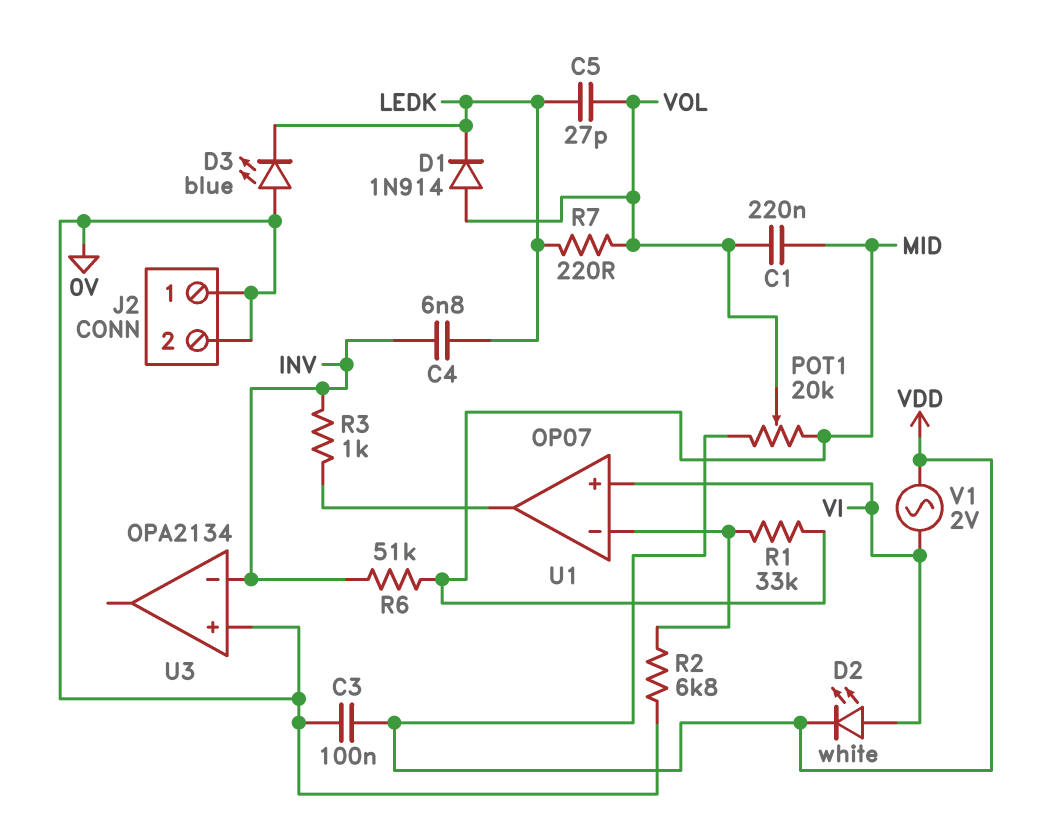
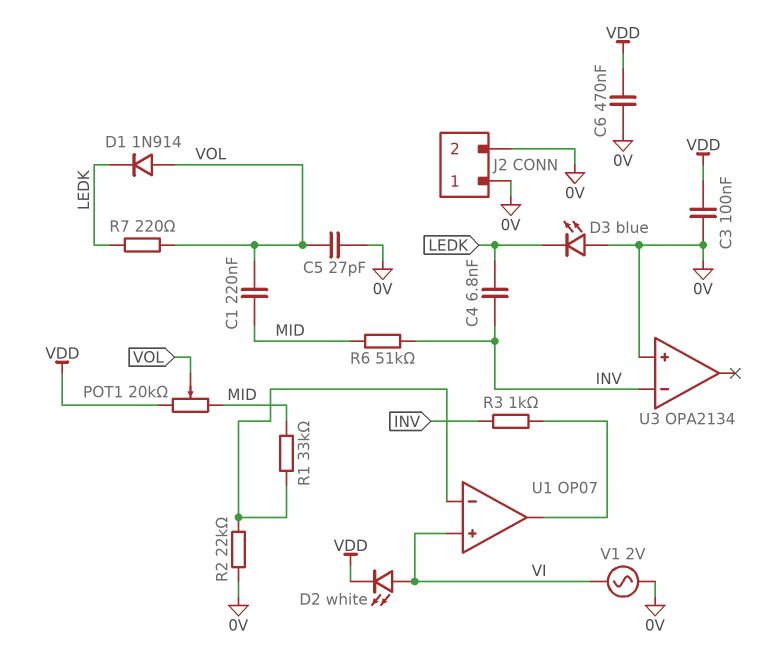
C5: 27pF (LEDK, VOL) -> 27pF (0V, VOL)
C6: none -> 470nF (0V, VDD)
R2: 6.8k (0V, U1/in-) -> 22k (0V, U1/in-)
V1: AC 2V (VDD, VI) -> AC 2V (0V, VI)

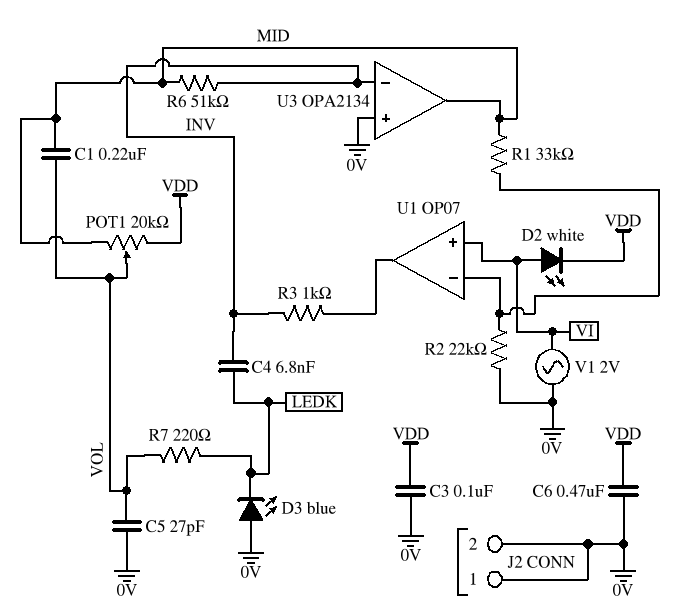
D1: diode 1N914 (A VOL, K LEDK) -> none
U3 pin out: none -> MID

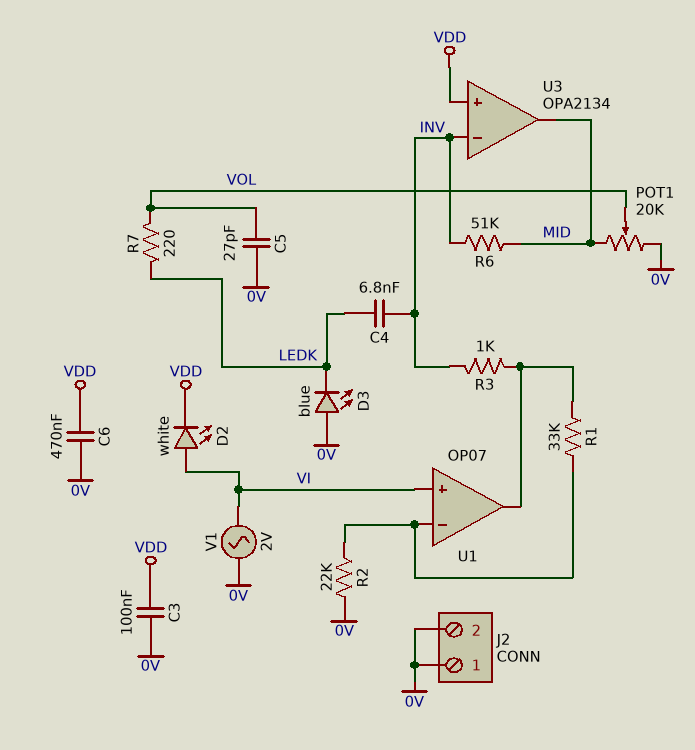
C1: 220nF (MID, VOL) -> none
POT1: 20k (MID, VDD, wiper VOL) -> 20k (0V, MID, wiper VOL)
R1: 33k (MID, U1/in-) -> 33k (U1/in-, U1/out)
U3 pin in+: 0V -> VDD

